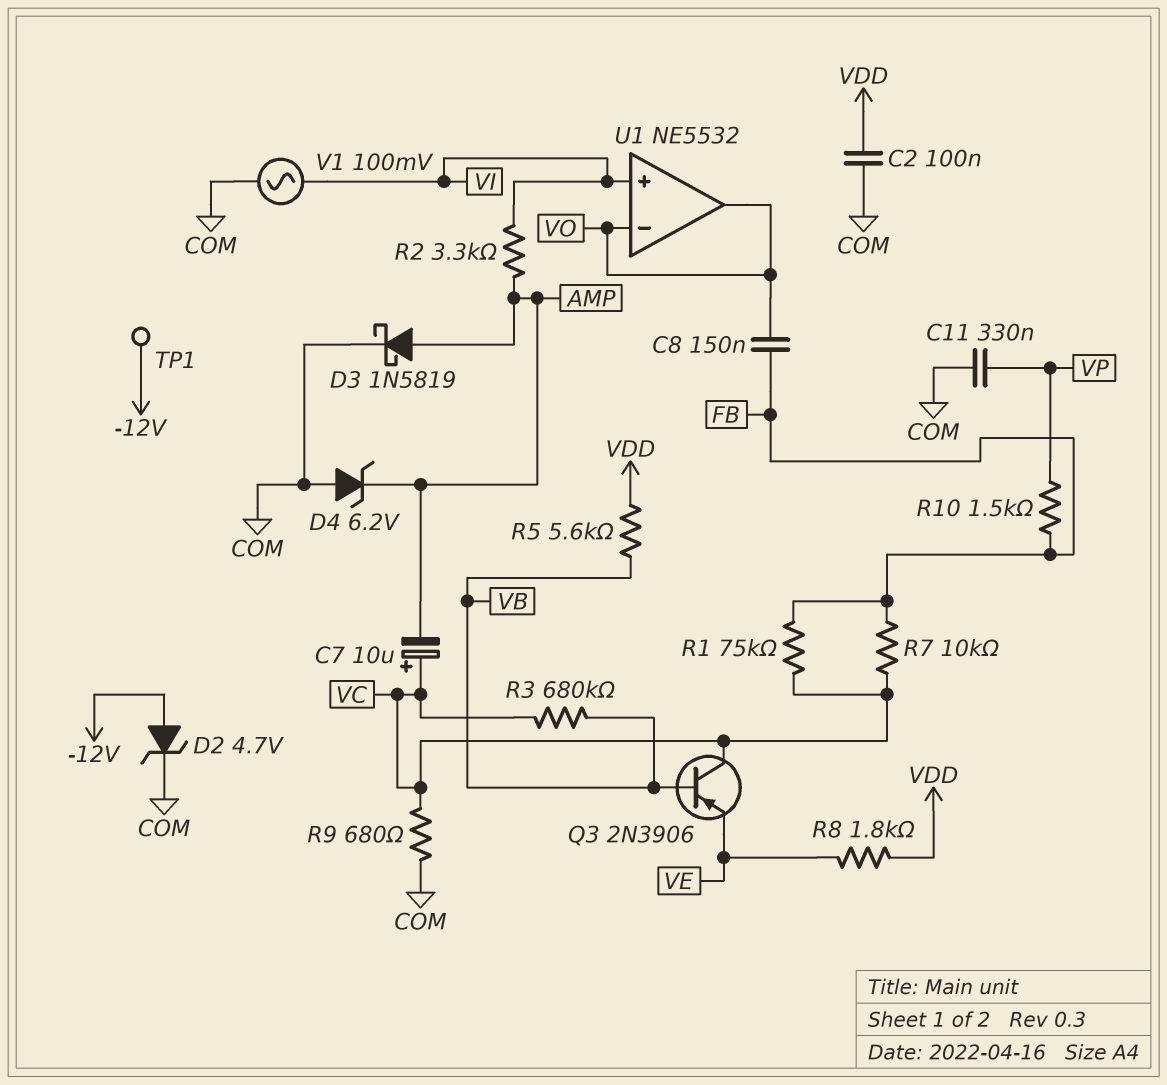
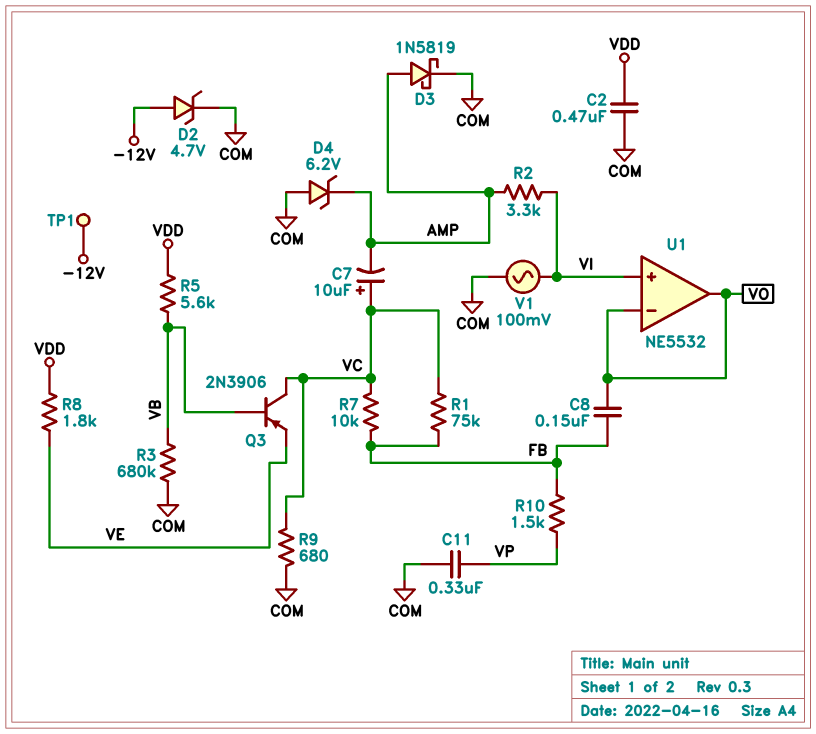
C2: 100nF (COM, VDD) -> 470nF (COM, VDD)
R3: 680k (VB, VC) -> 680k (COM, VB)

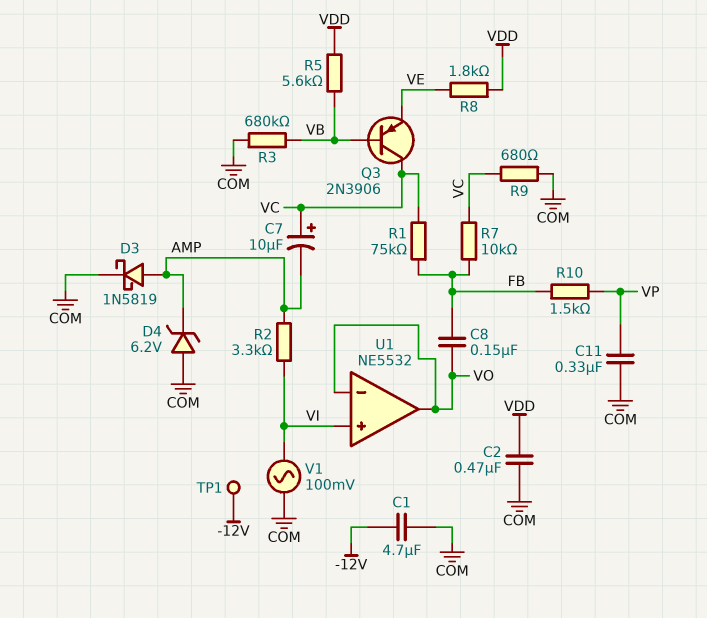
C1: none -> 4.7uF (-12V, COM)
D2: zener 4.7V (A -12V, K COM) -> none

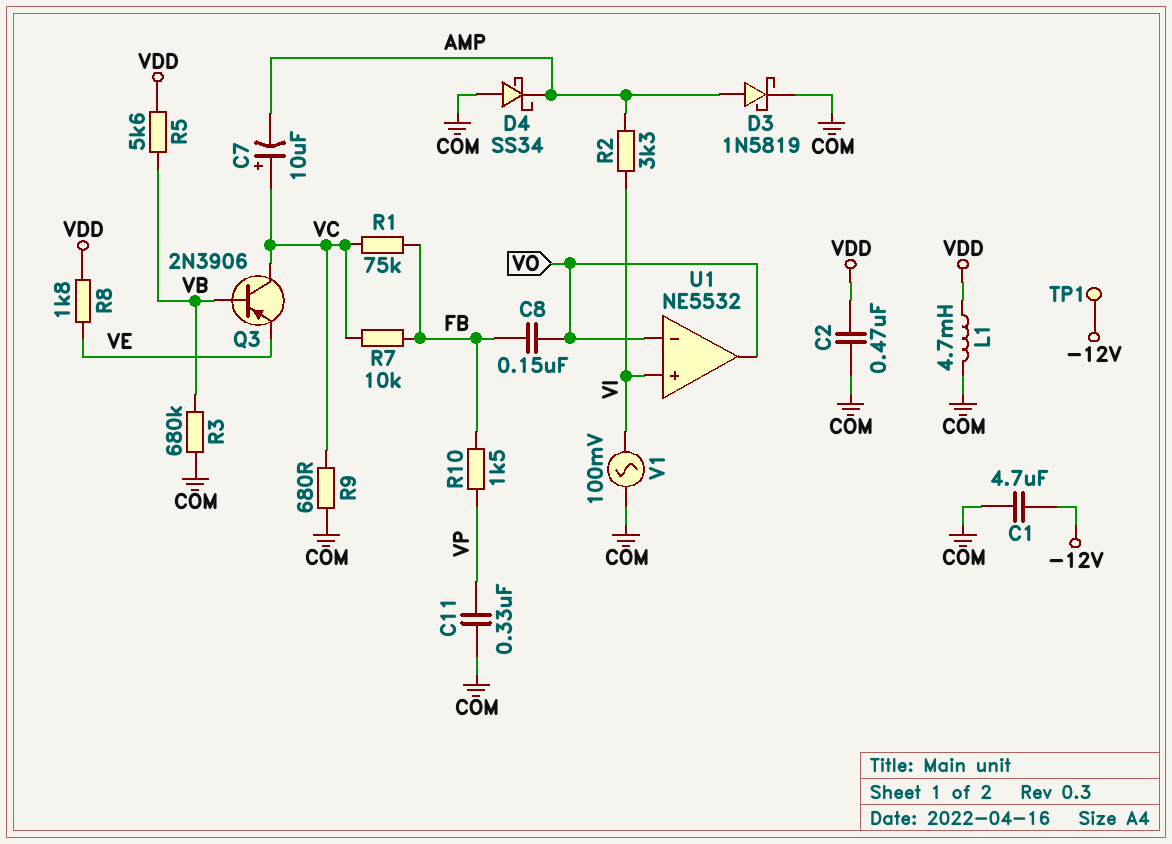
D4: zener 6.2V (A COM, K AMP) -> schottky SS34 (A COM, K AMP)
L1: none -> 4.7mH (COM, VDD)

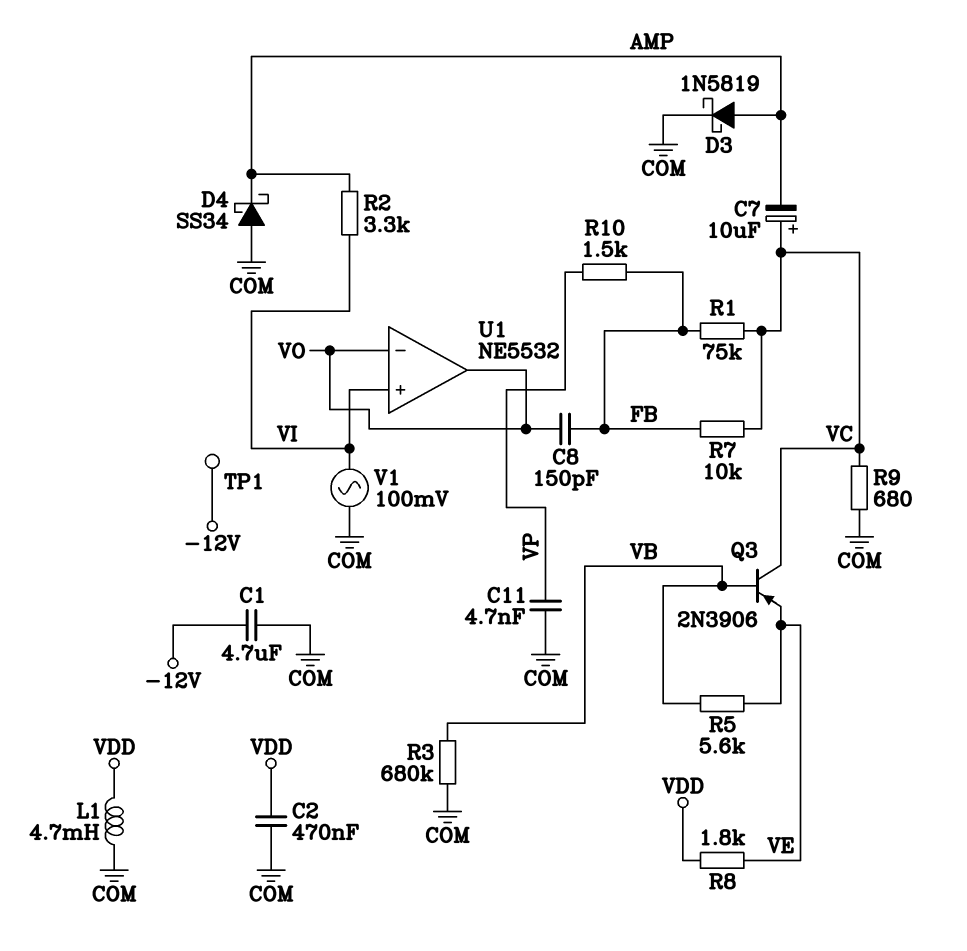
C8: 150nF (FB, VO) -> 150pF (FB, VO)
C11: 330nF (COM, VP) -> 4.7nF (COM, VP)
R5: 5.6k (VB, VDD) -> 5.6k (VB, VE)

